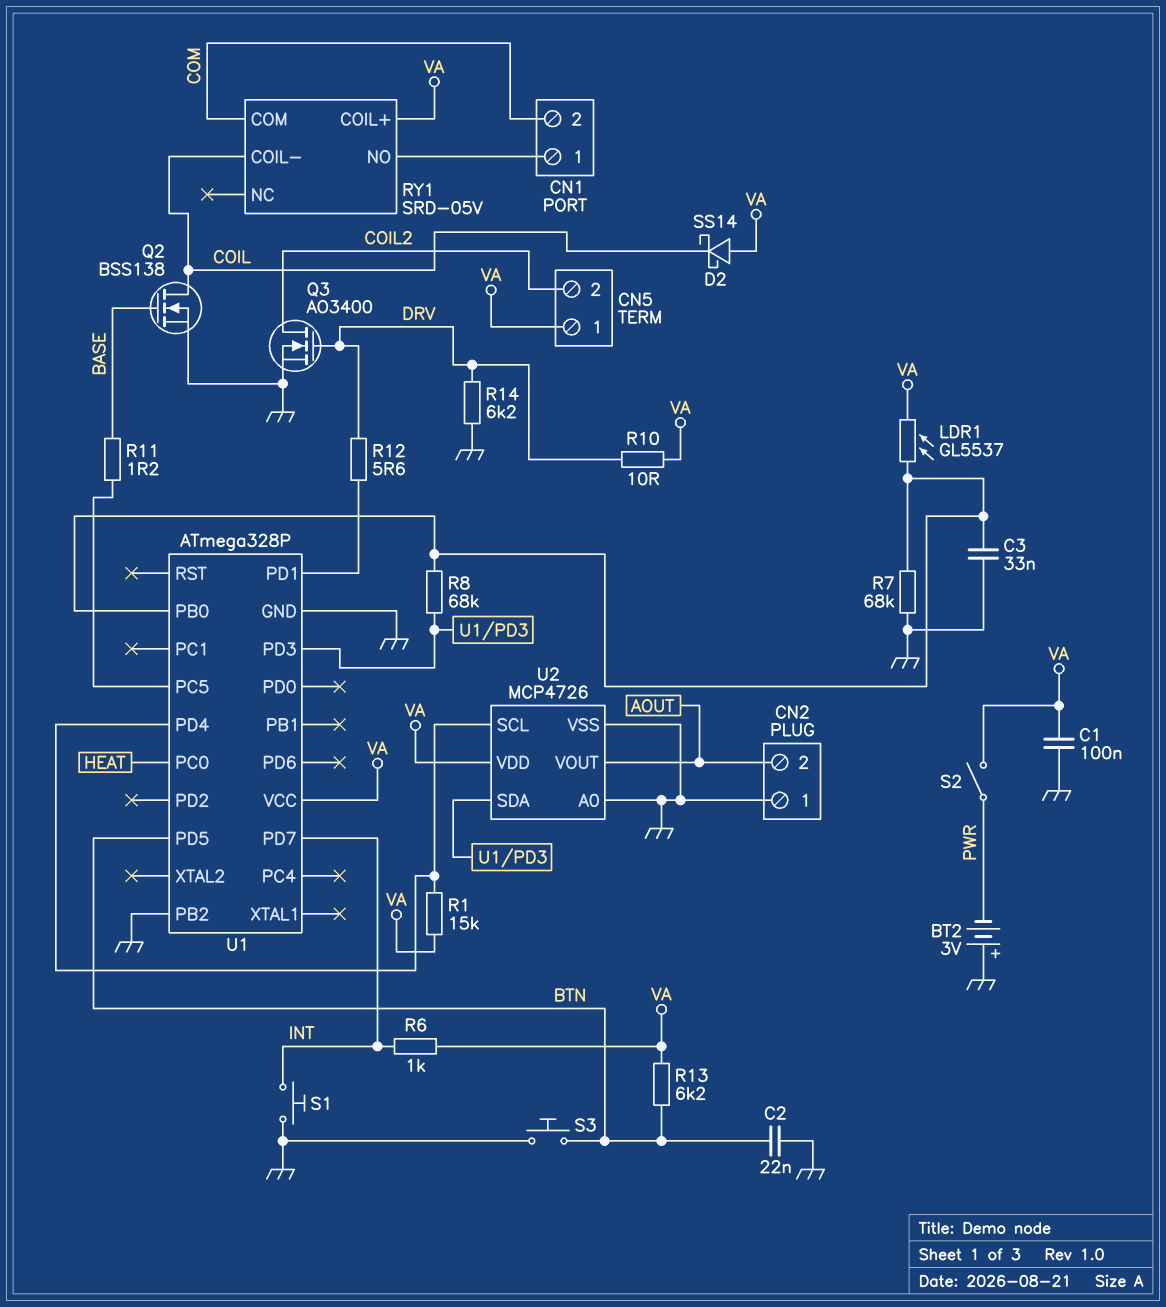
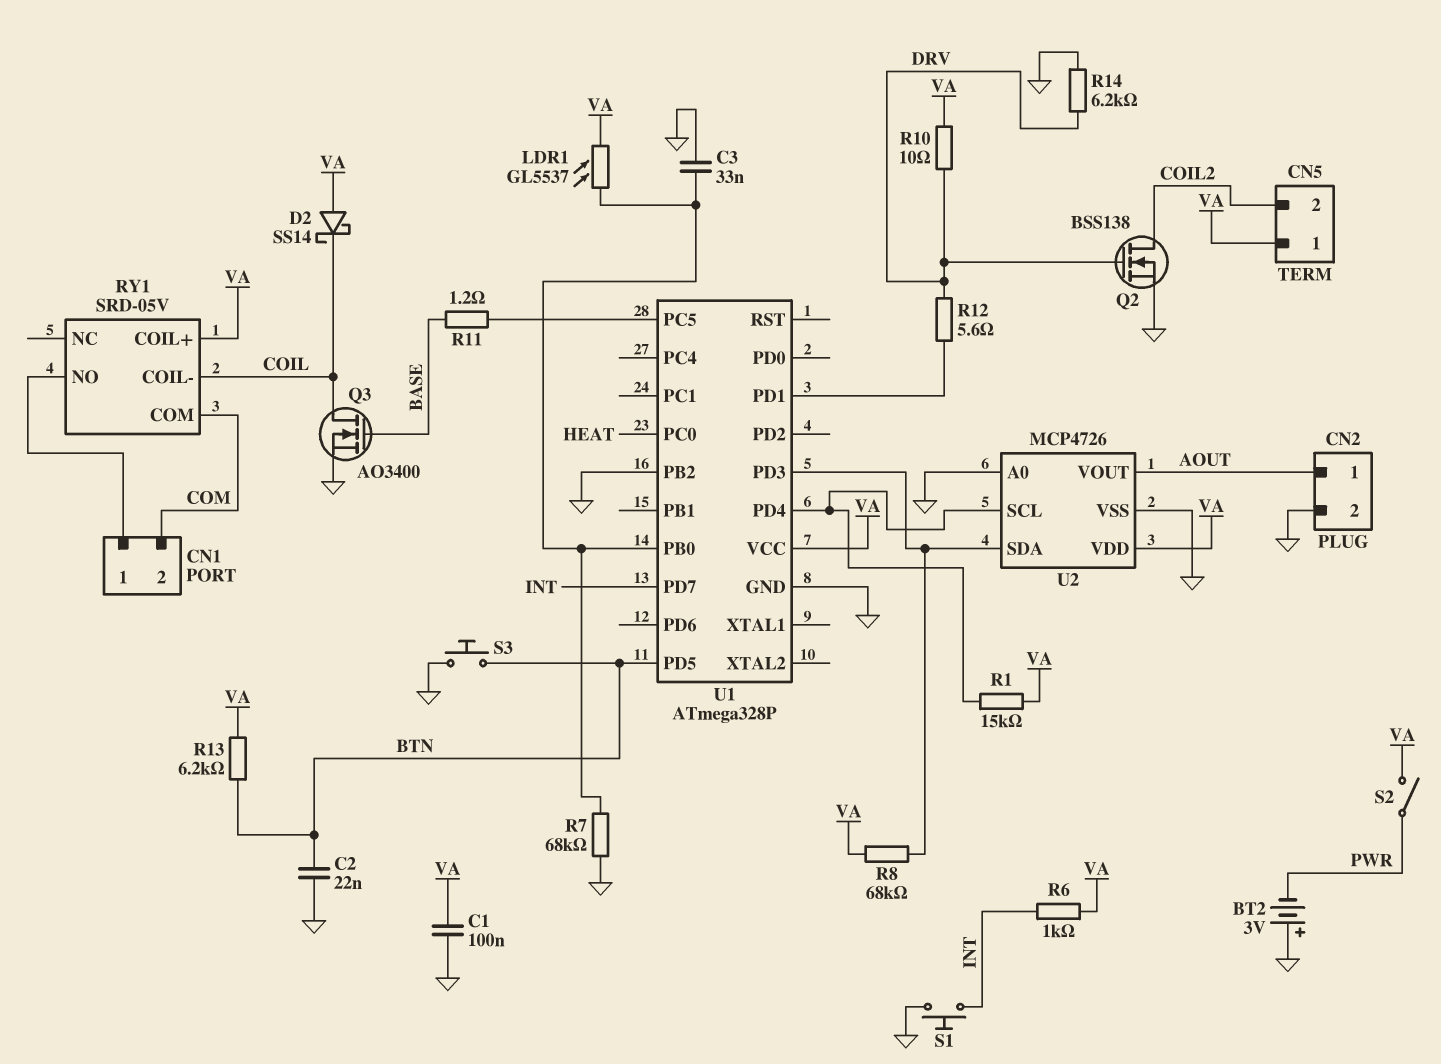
CN2 pin 1: GND -> AOUT
CN2 pin 2: AOUT -> GND
Q2: NMOS BSS138 (G BASE, D COIL, S GND) -> NMOS BSS138 (G DRV, D COIL2, S GND)
Q3: NMOS AO3400 (G DRV, D COIL2, S GND) -> NMOS AO3400 (G BASE, D COIL, S GND)
R8: 68k (U1/PB0, U1/PD3) -> 68k (U1/PD3, VA)

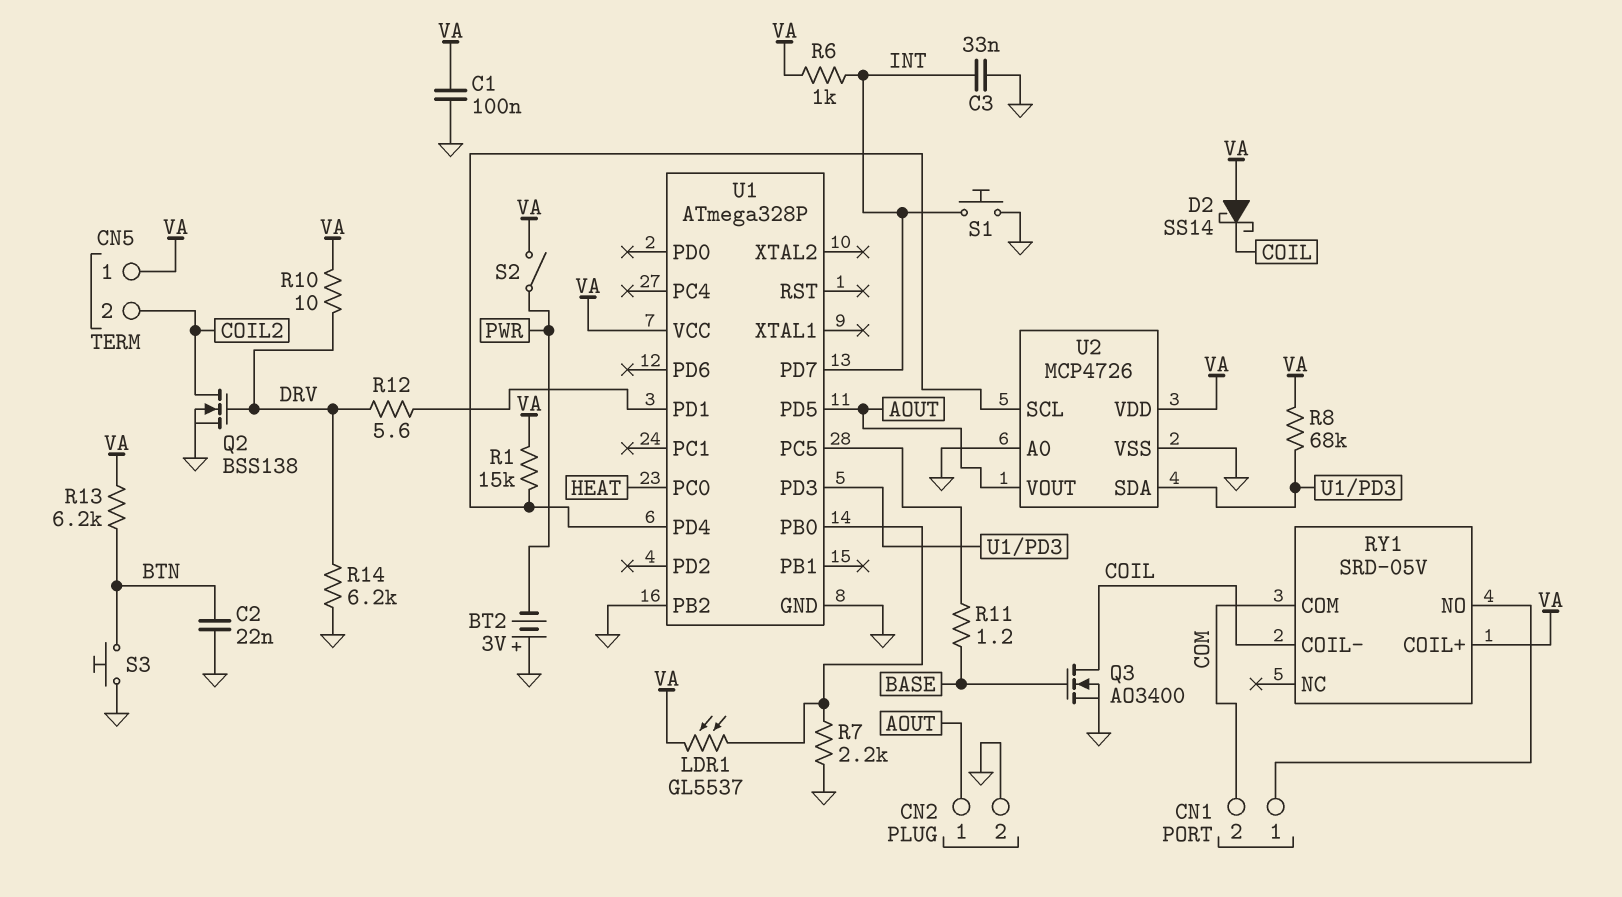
C3: 33nF (GND, U1/PB0) -> 33nF (GND, INT)
R7: 68k (GND, U1/PB0) -> 2.2k (GND, U1/PB0)
U1 pin PD5: BTN -> AOUT

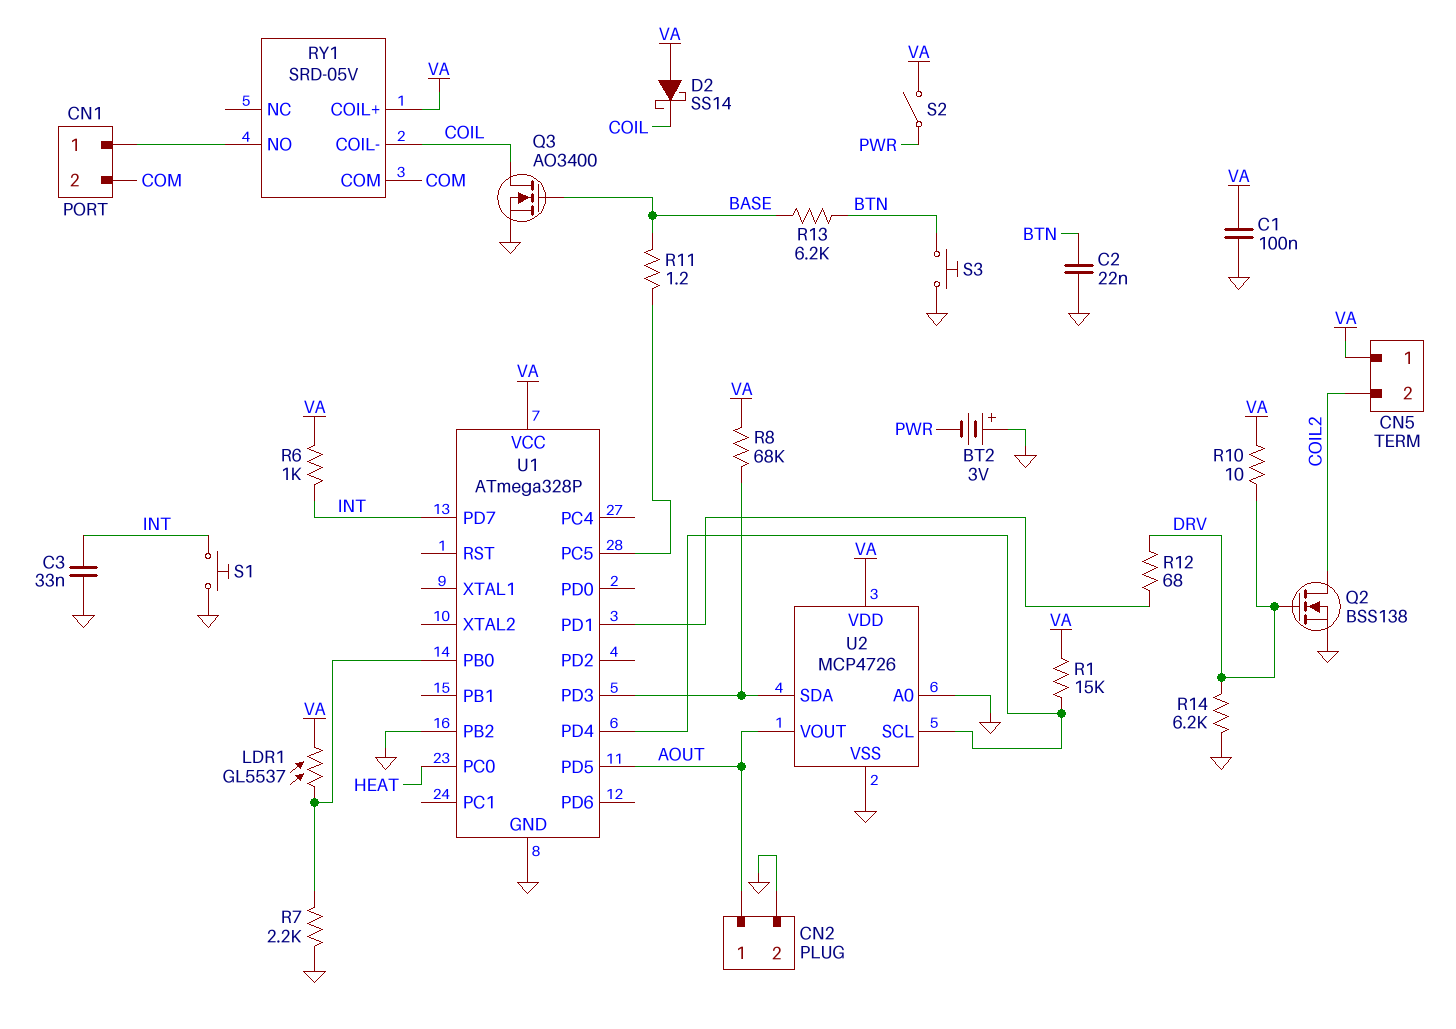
R12: 5.6 (DRV, U1/PD1) -> 68 (DRV, U1/PD1)
R13: 6.2k (BTN, VA) -> 6.2k (BASE, BTN)

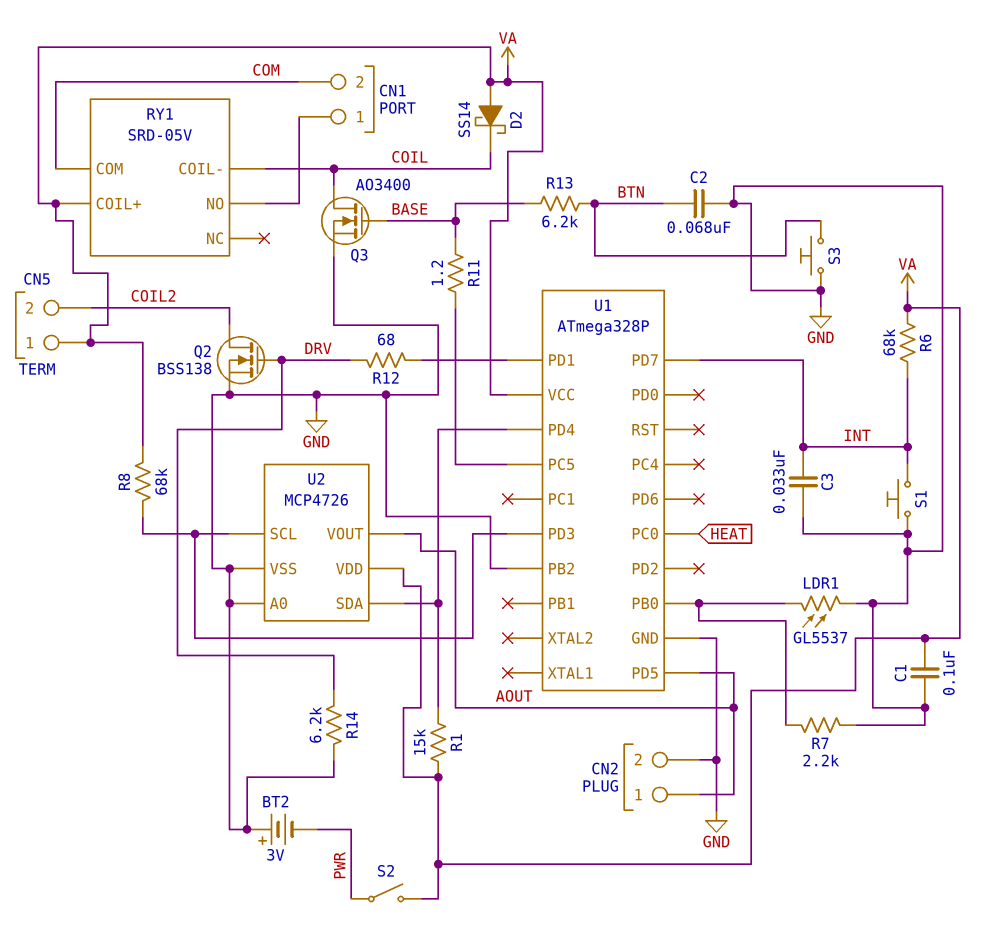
C2: 22nF (BTN, GND) -> 68nF (BTN, GND)
LDR1: GL5537 (U1/PB0, VA) -> GL5537 (GND, U1/PB0)
R6: 1k (INT, VA) -> 68k (INT, VA)
R10: 10 (DRV, VA) -> none
U2 pin SCL: U1/PD4 -> U1/PD3
U2 pin SDA: U1/PD3 -> U1/PD4

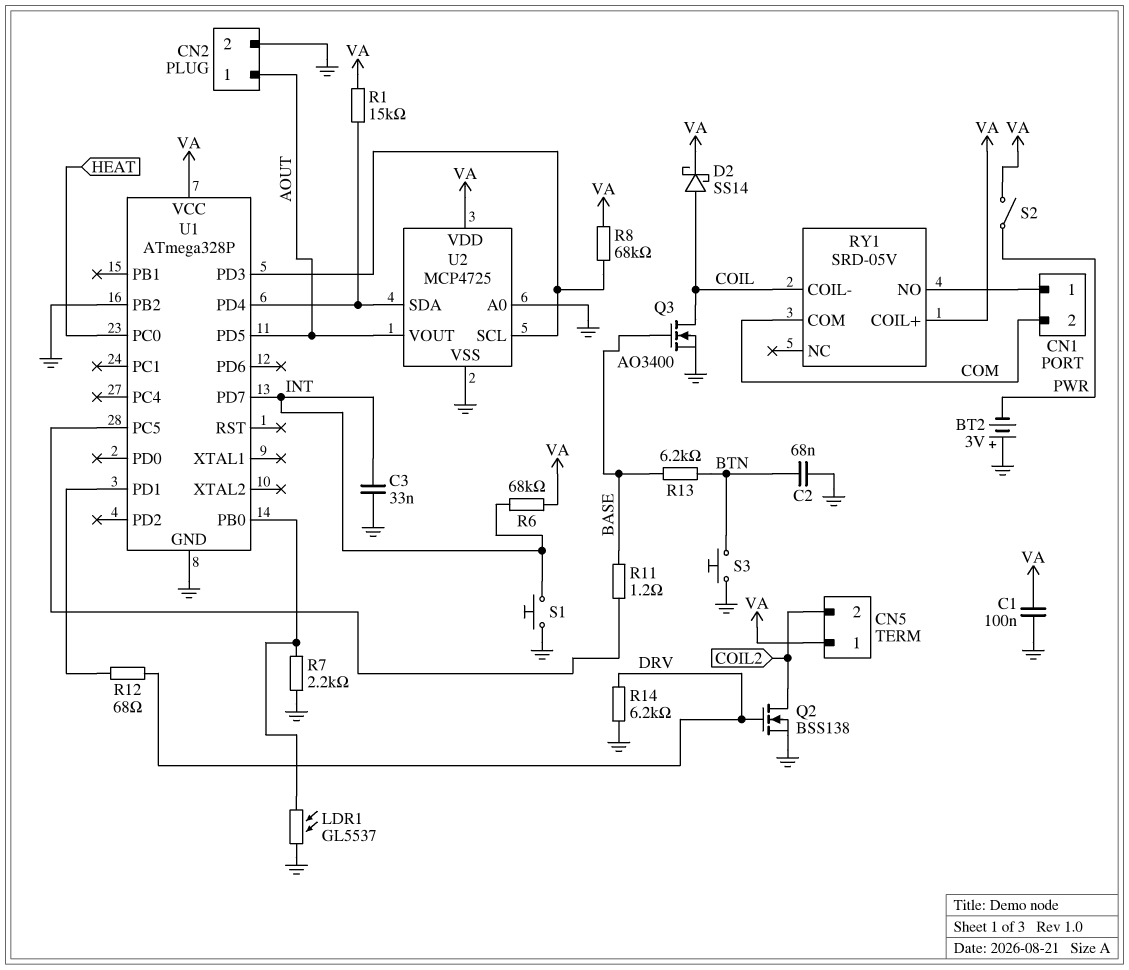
D2: schottky SS14 (A VA, K COIL) -> schottky SS14 (A COIL, K VA)
U2: MCP4726 -> MCP4725

